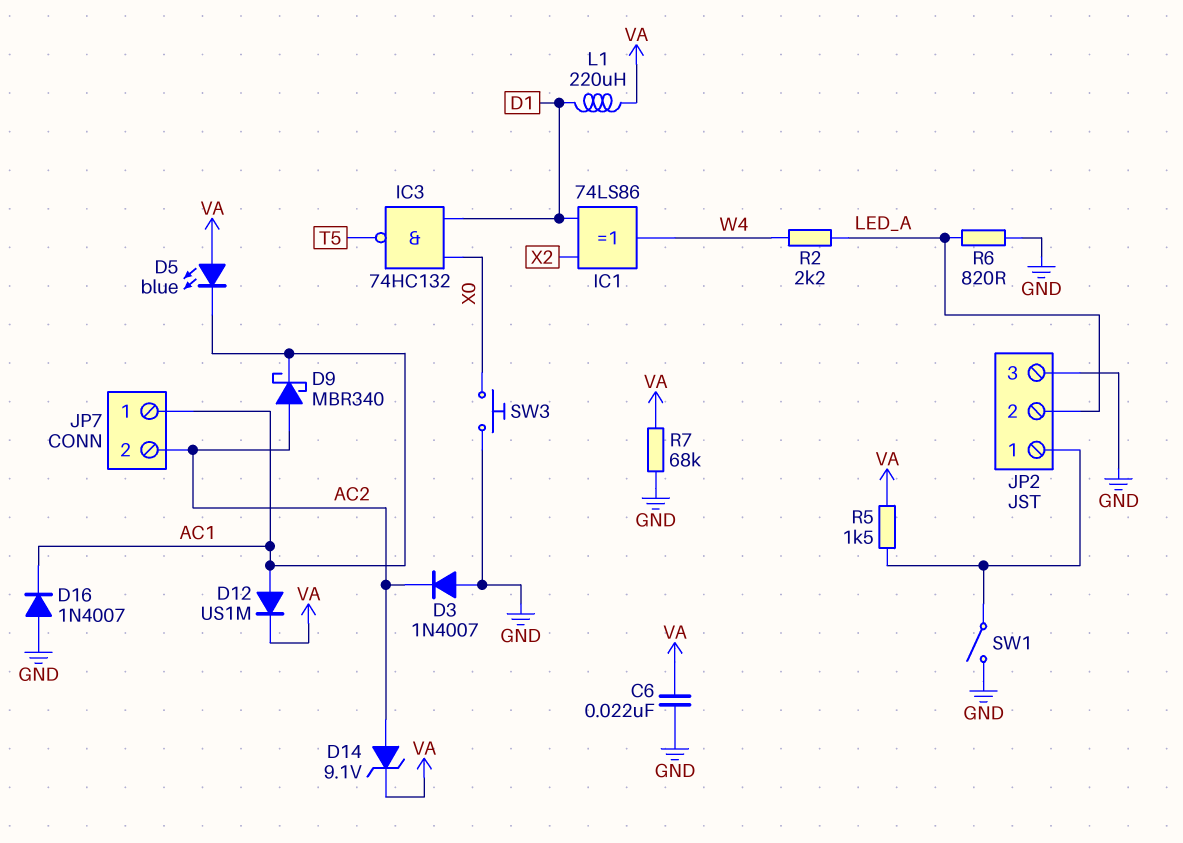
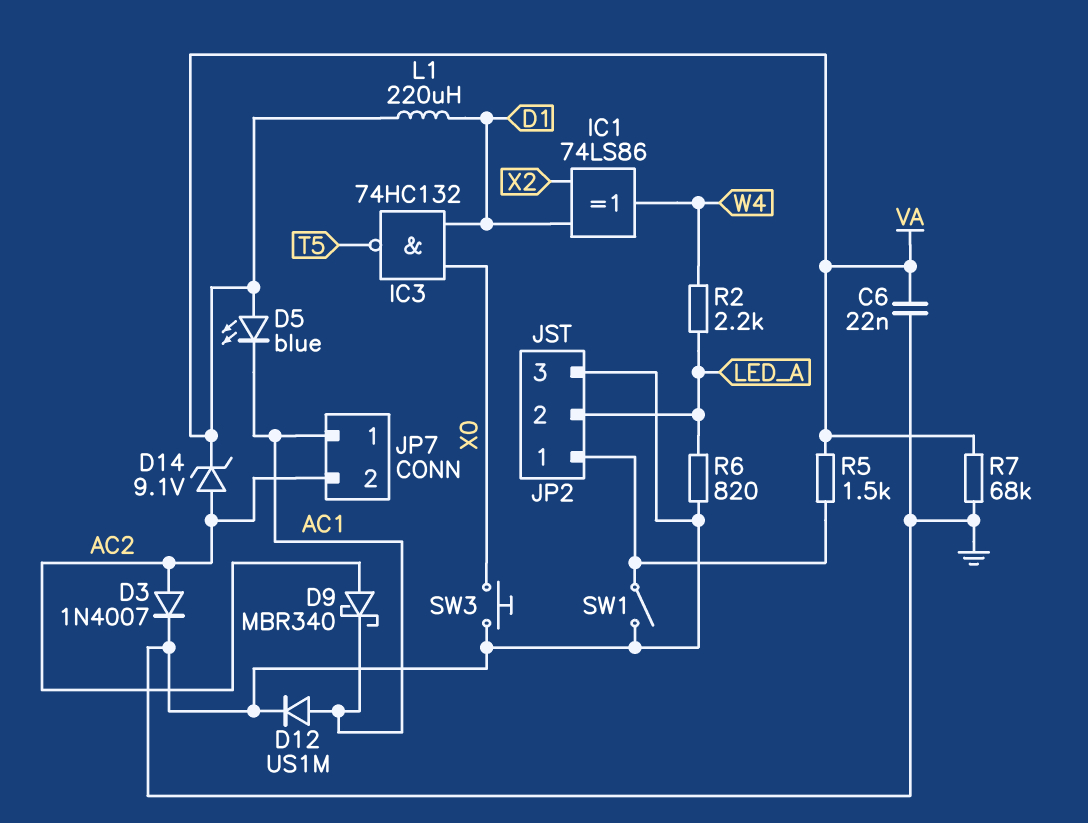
D3: diode 1N4007 (A GND, K AC2) -> diode 1N4007 (A AC2, K GND)
D12: diode US1M (A AC1, K VA) -> diode US1M (A AC1, K GND)
D16: diode 1N4007 (A GND, K AC1) -> none

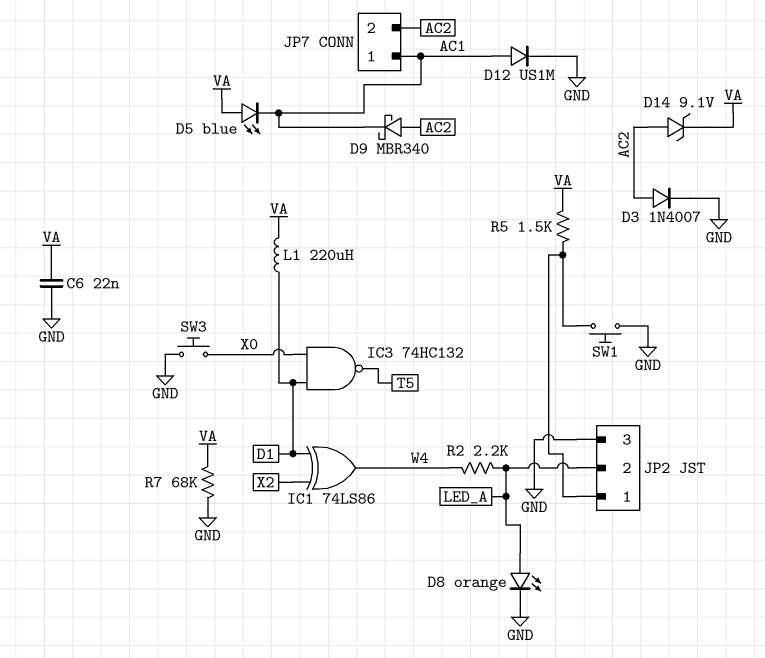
D8: none -> LED orange (A LED_A, K GND)
R6: 820 (GND, LED_A) -> none
SW1: switch (GND, JP2/1) -> button (GND, JP2/1)

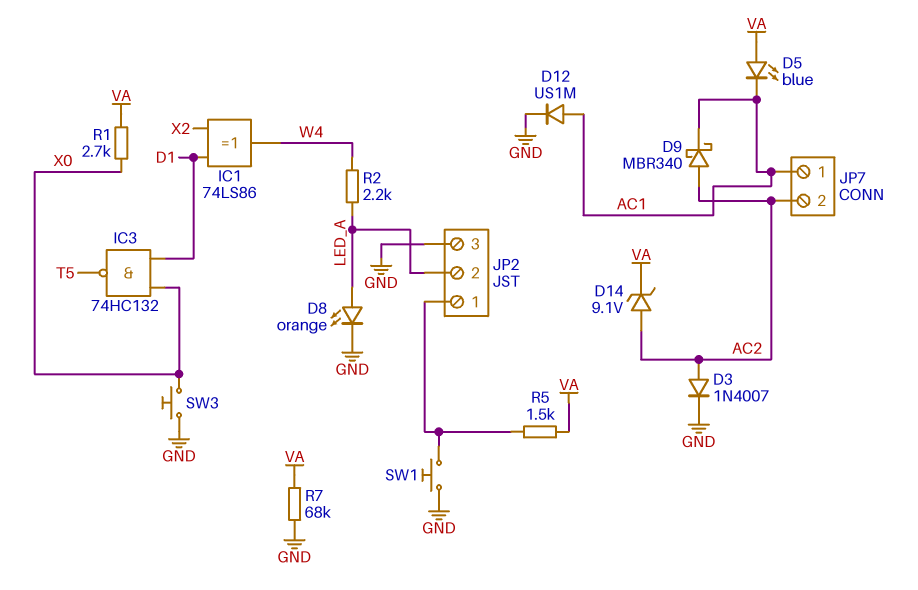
C6: 22nF (GND, VA) -> none
L1: 220uH (D1, VA) -> none
R1: none -> 2.7k (VA, X0)

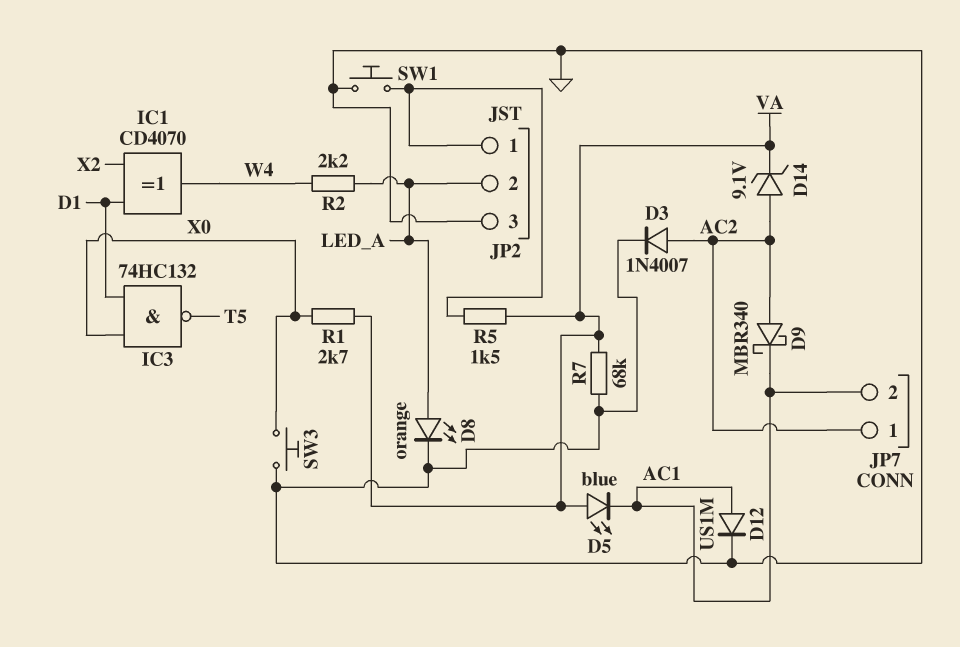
IC1: XOR 74LS86 (in D1, in X2, out W4) -> XOR CD4070 (in D1, in X2, out W4)
JP7 pin 1: AC1 -> AC2
JP7 pin 2: AC2 -> AC1

